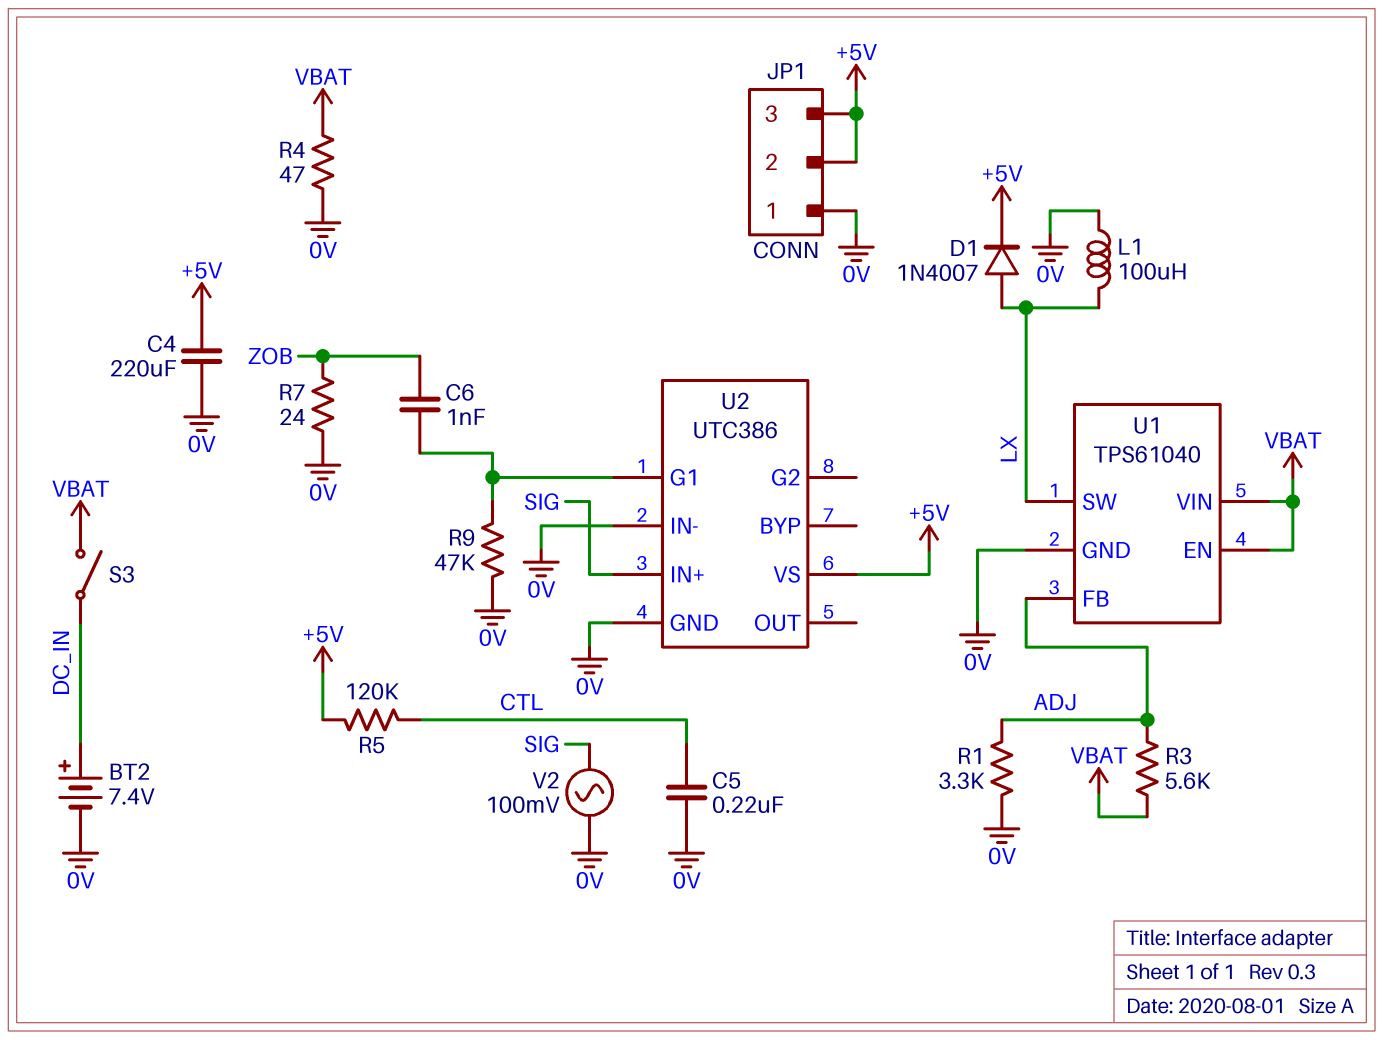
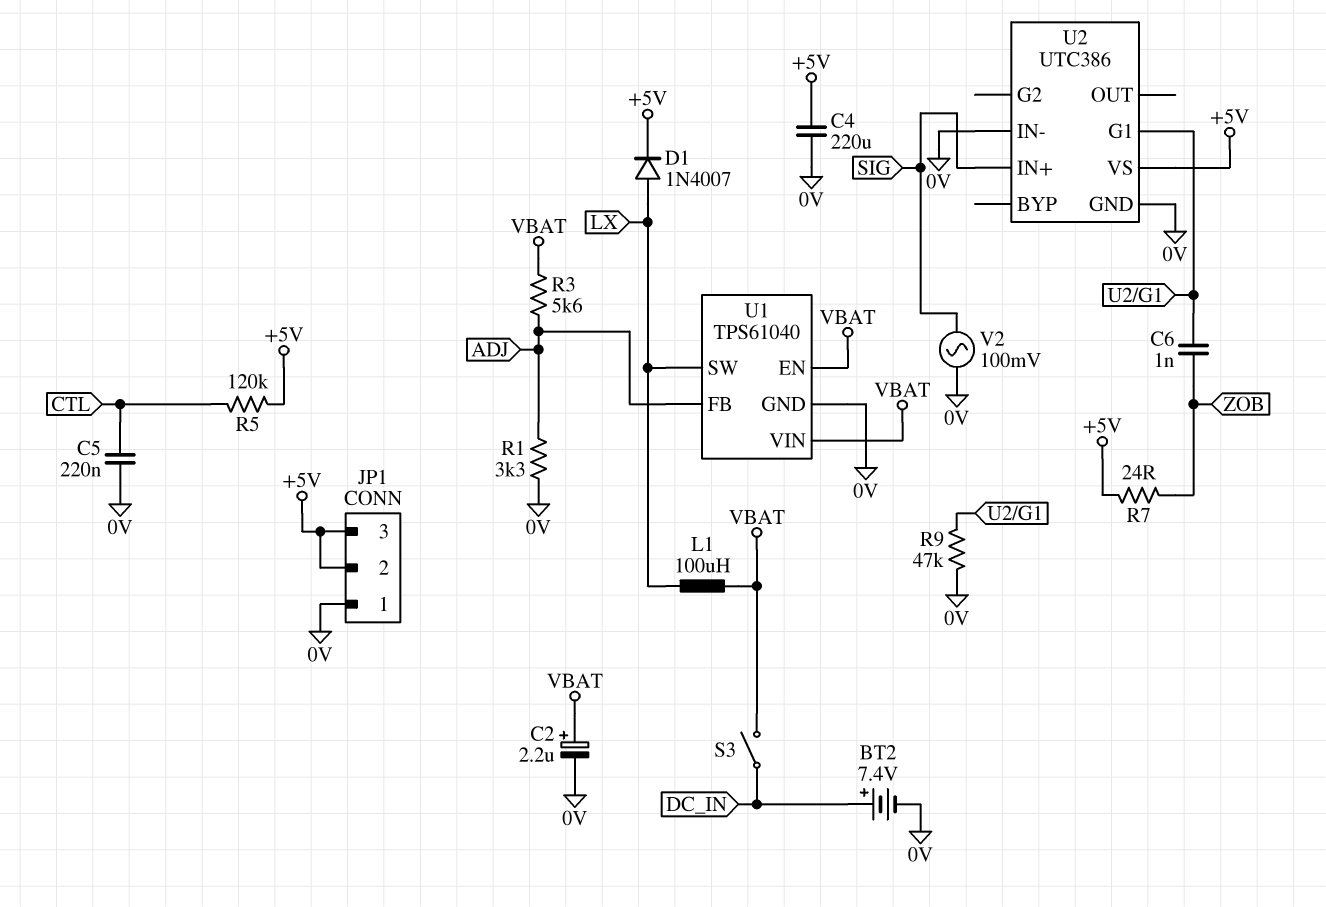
C2: none -> 2.2uF (plus VBAT, minus 0V)
L1: 100uH (0V, LX) -> 100uH (LX, VBAT)
R4: 47 (0V, VBAT) -> none
R7: 24 (0V, ZOB) -> 24 (+5V, ZOB)

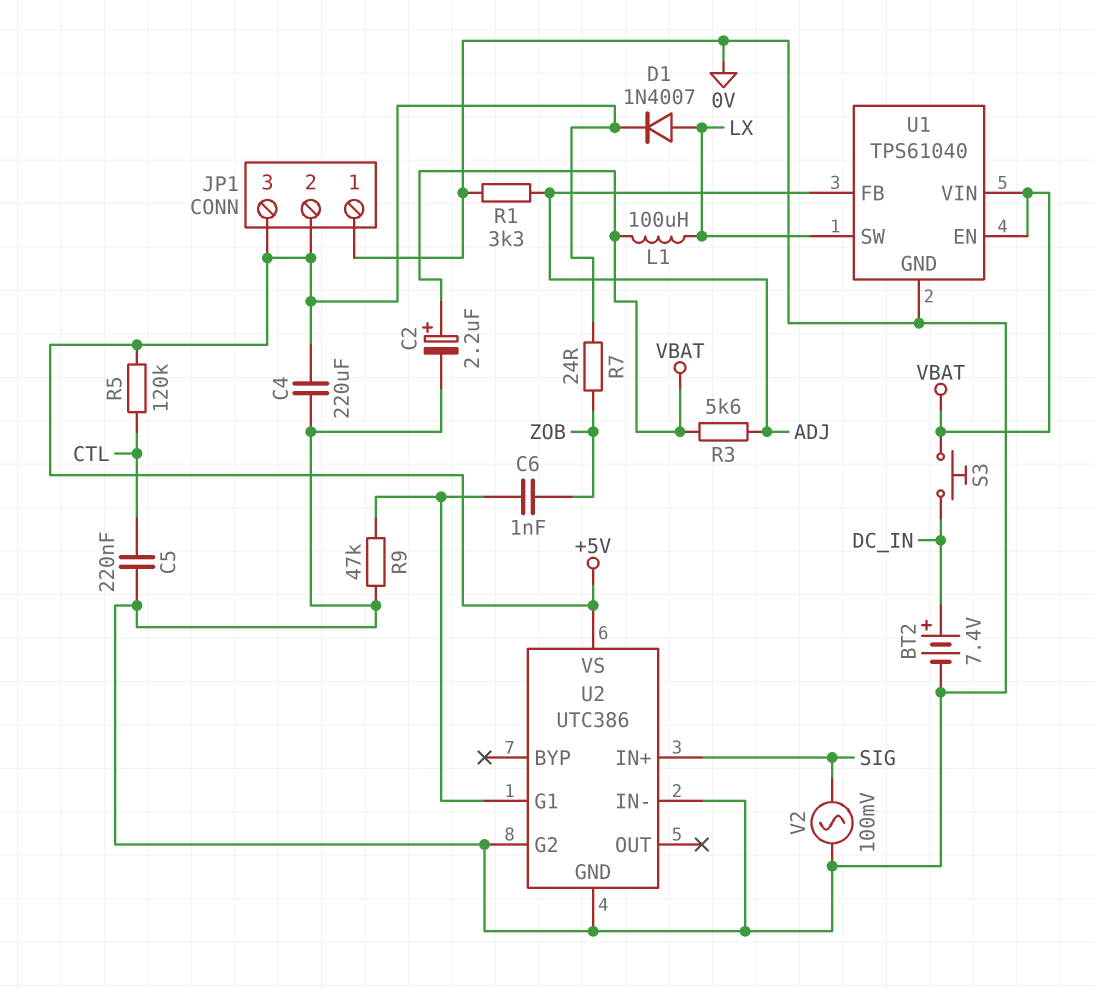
S3: switch (DC_IN, VBAT) -> button (DC_IN, VBAT)
U2 pin G2: none -> 0V

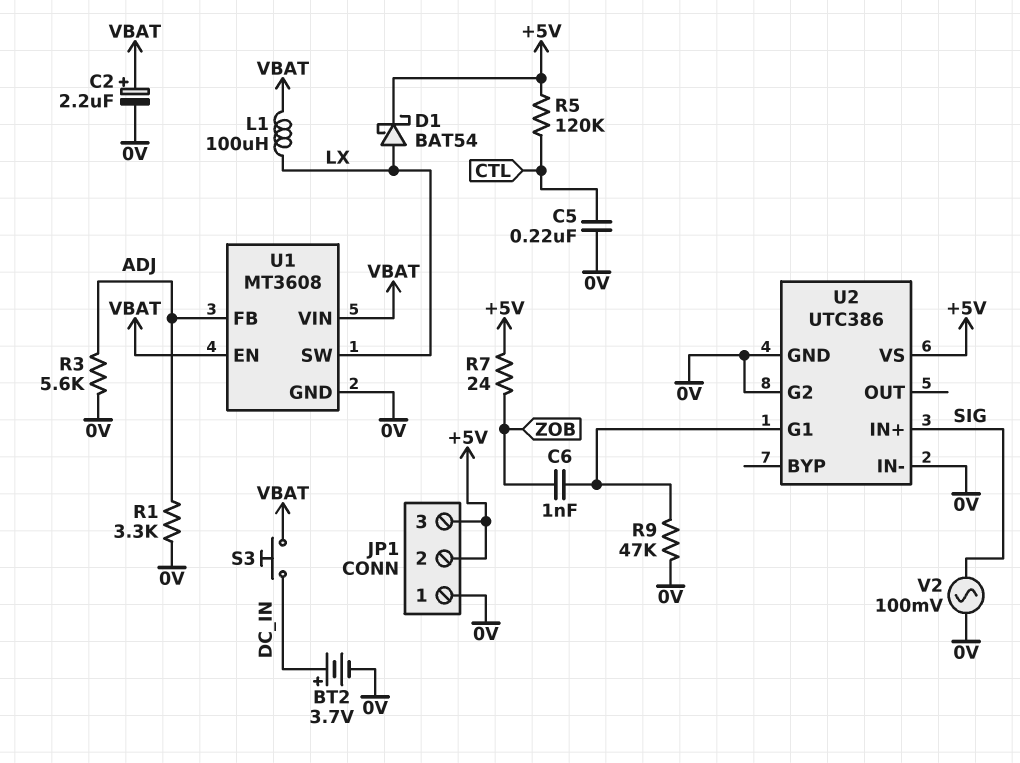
BT2: 7.4V (plus DC_IN, minus 0V) -> 3.7V (plus DC_IN, minus 0V)
C4: 220uF (+5V, 0V) -> none
D1: diode 1N4007 (A LX, K +5V) -> schottky BAT54 (A LX, K +5V)
R3: 5.6k (ADJ, VBAT) -> 5.6k (0V, ADJ)
U1: TPS61040 -> MT3608

